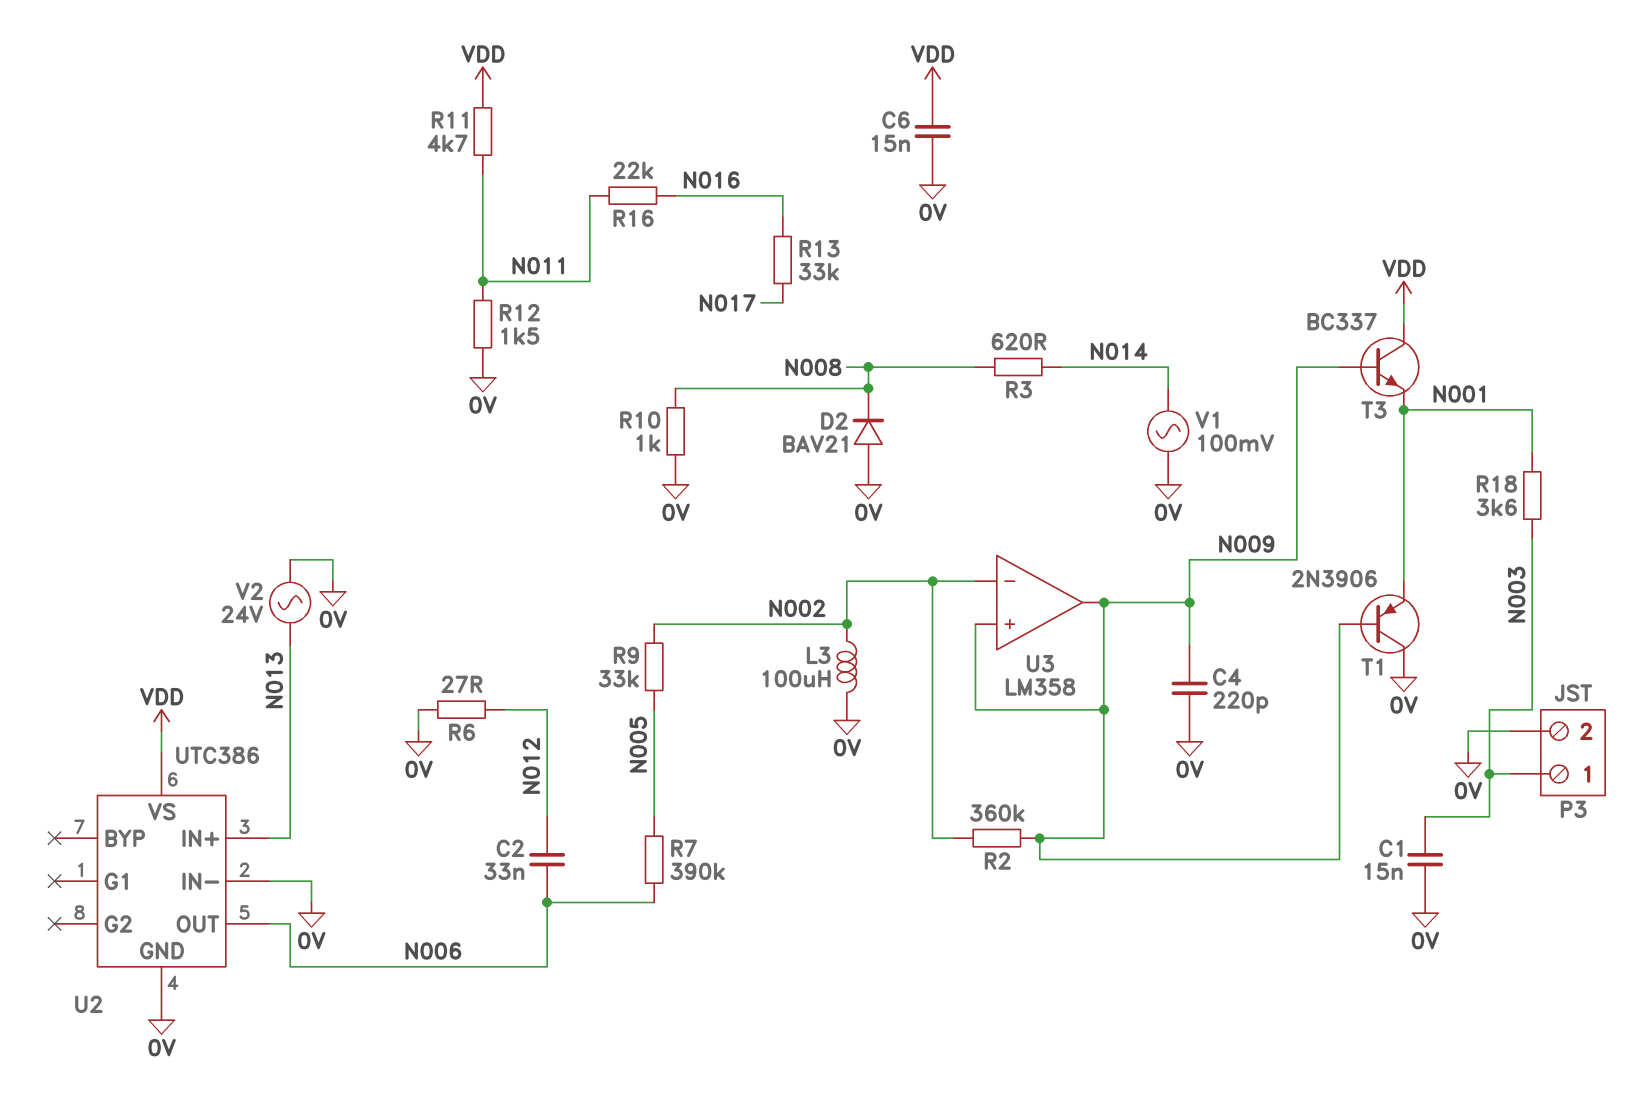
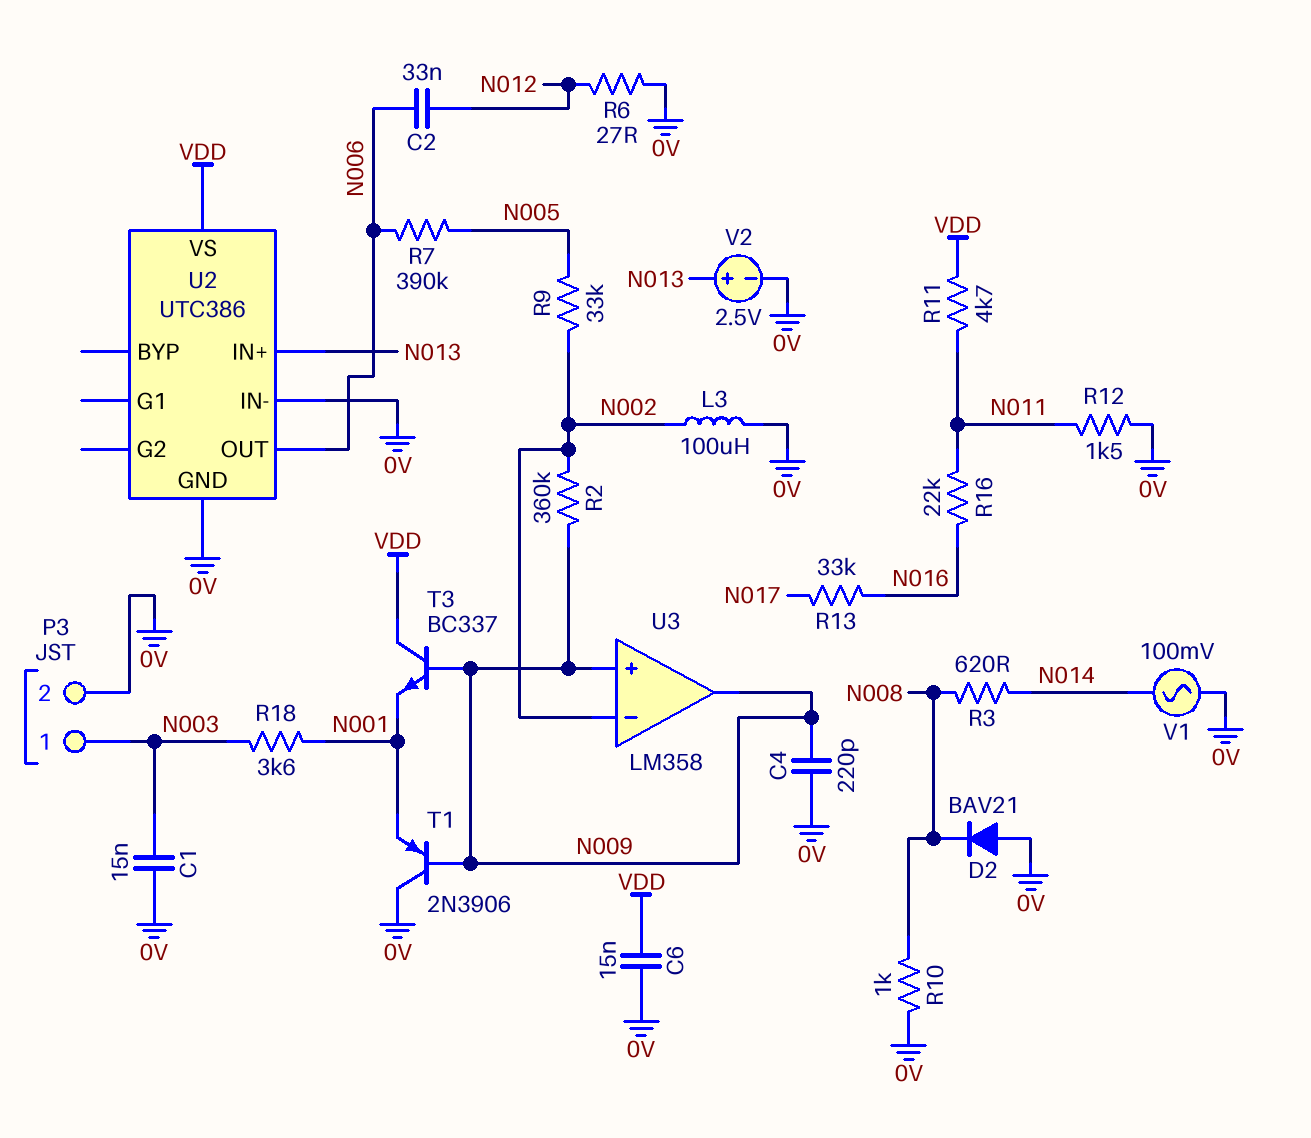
V2: AC 24V (0V, N013) -> 2.5V (plus N013, minus 0V)

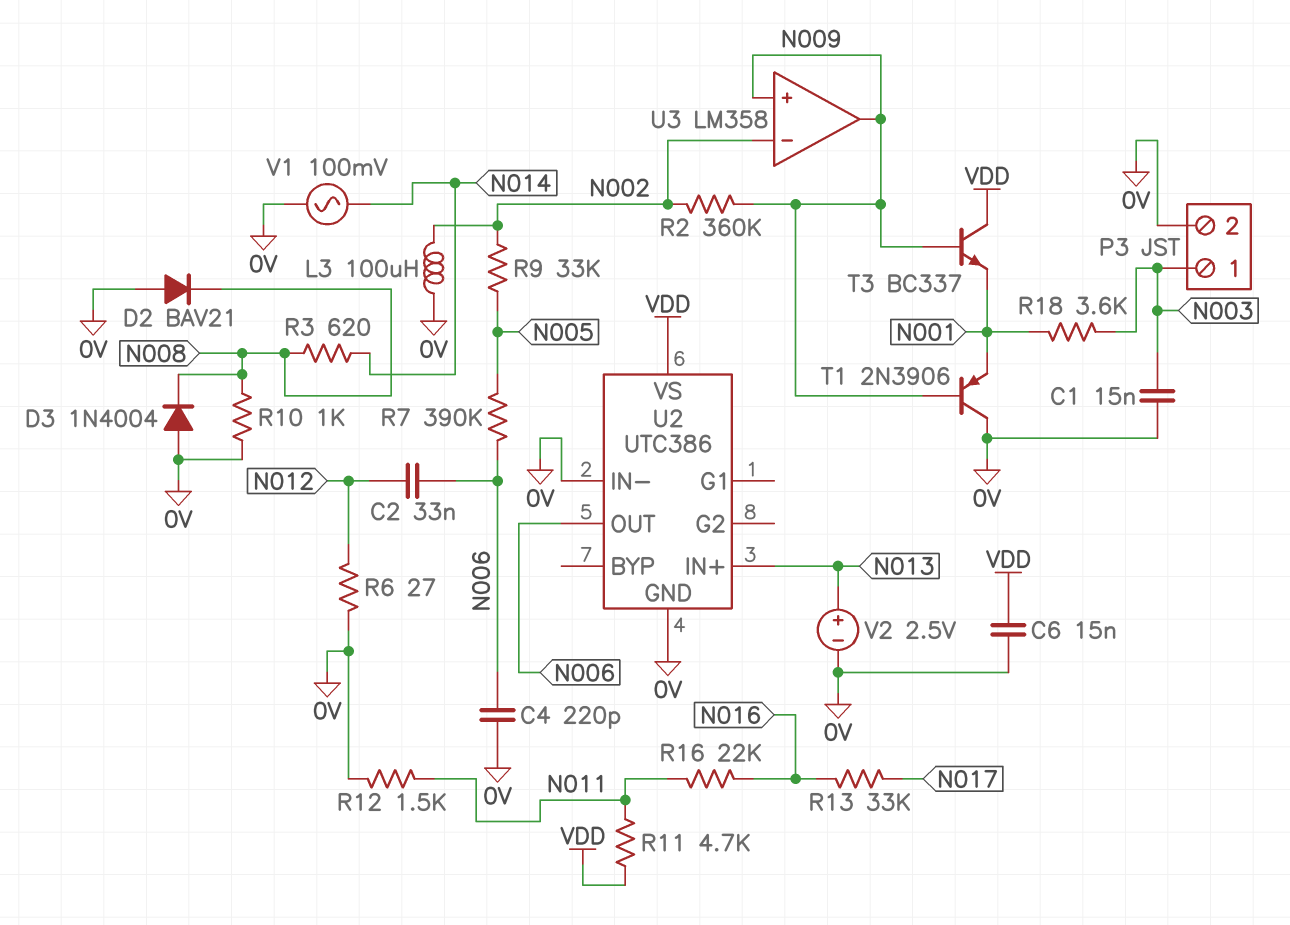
C4: 220pF (0V, N009) -> 220pF (0V, N006)
D3: none -> diode 1N4004 (A 0V, K N008)

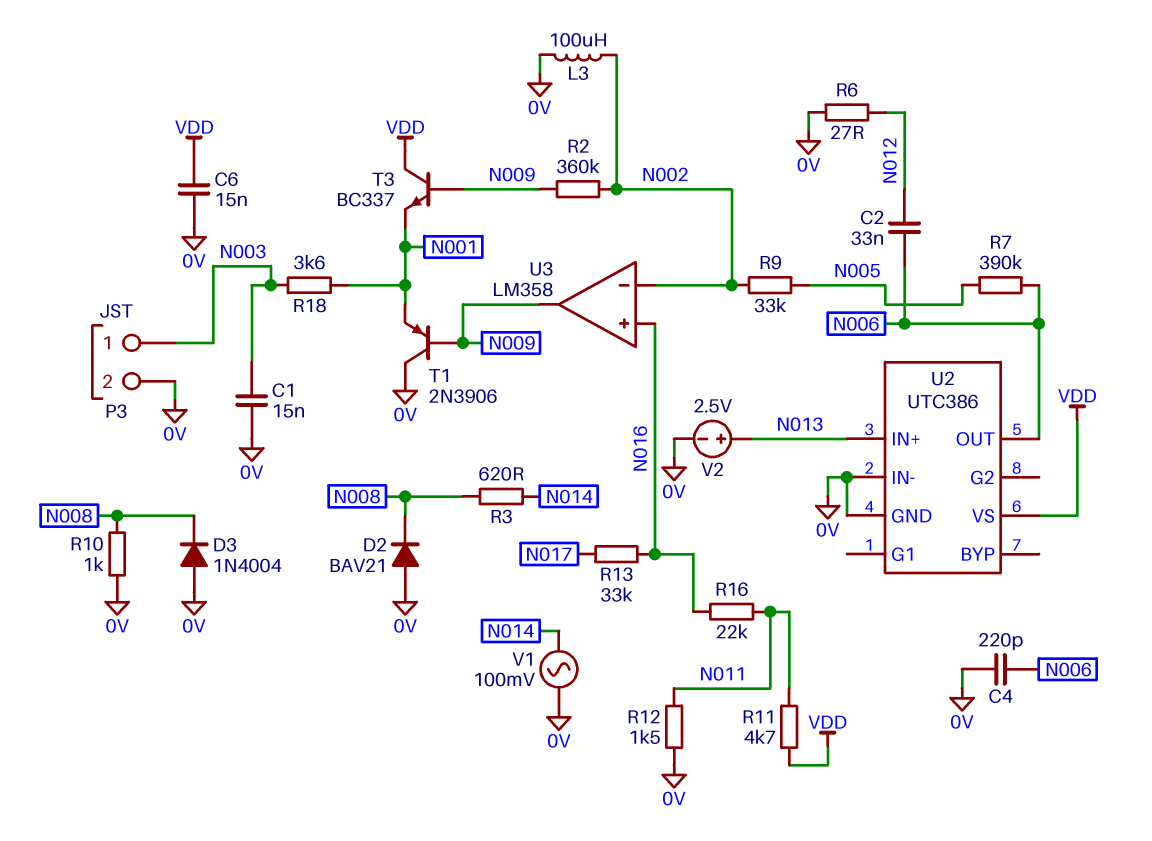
U3 pin in+: N009 -> N016

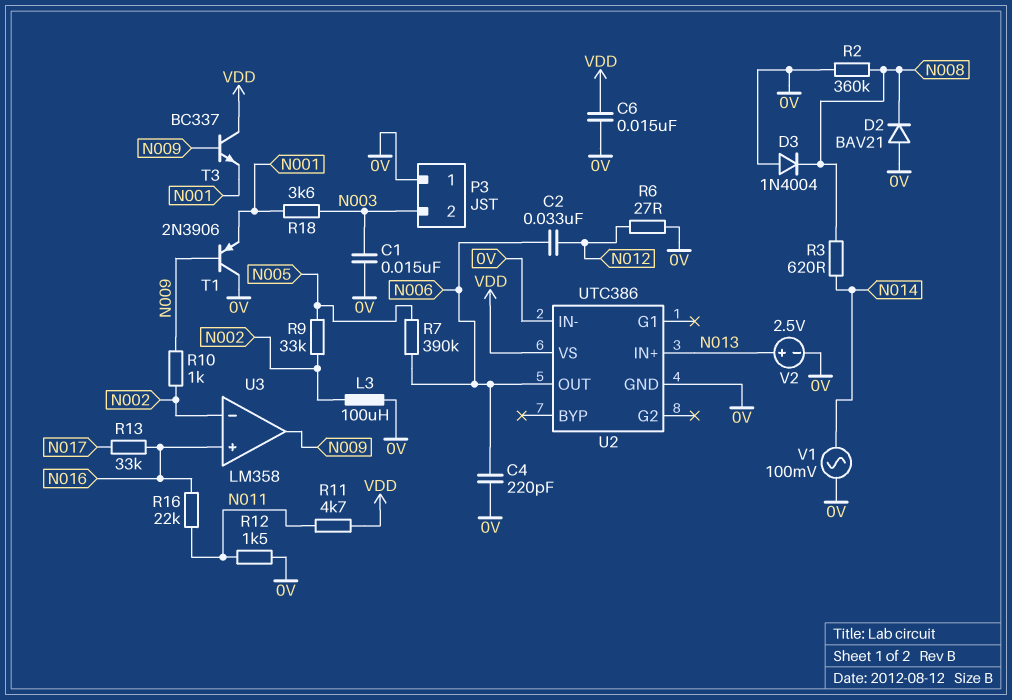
P3 pin 1: N003 -> 0V
P3 pin 2: 0V -> N003
R2: 360k (N002, N009) -> 360k (0V, N008)
R10: 1k (0V, N008) -> 1k (N002, N009)

